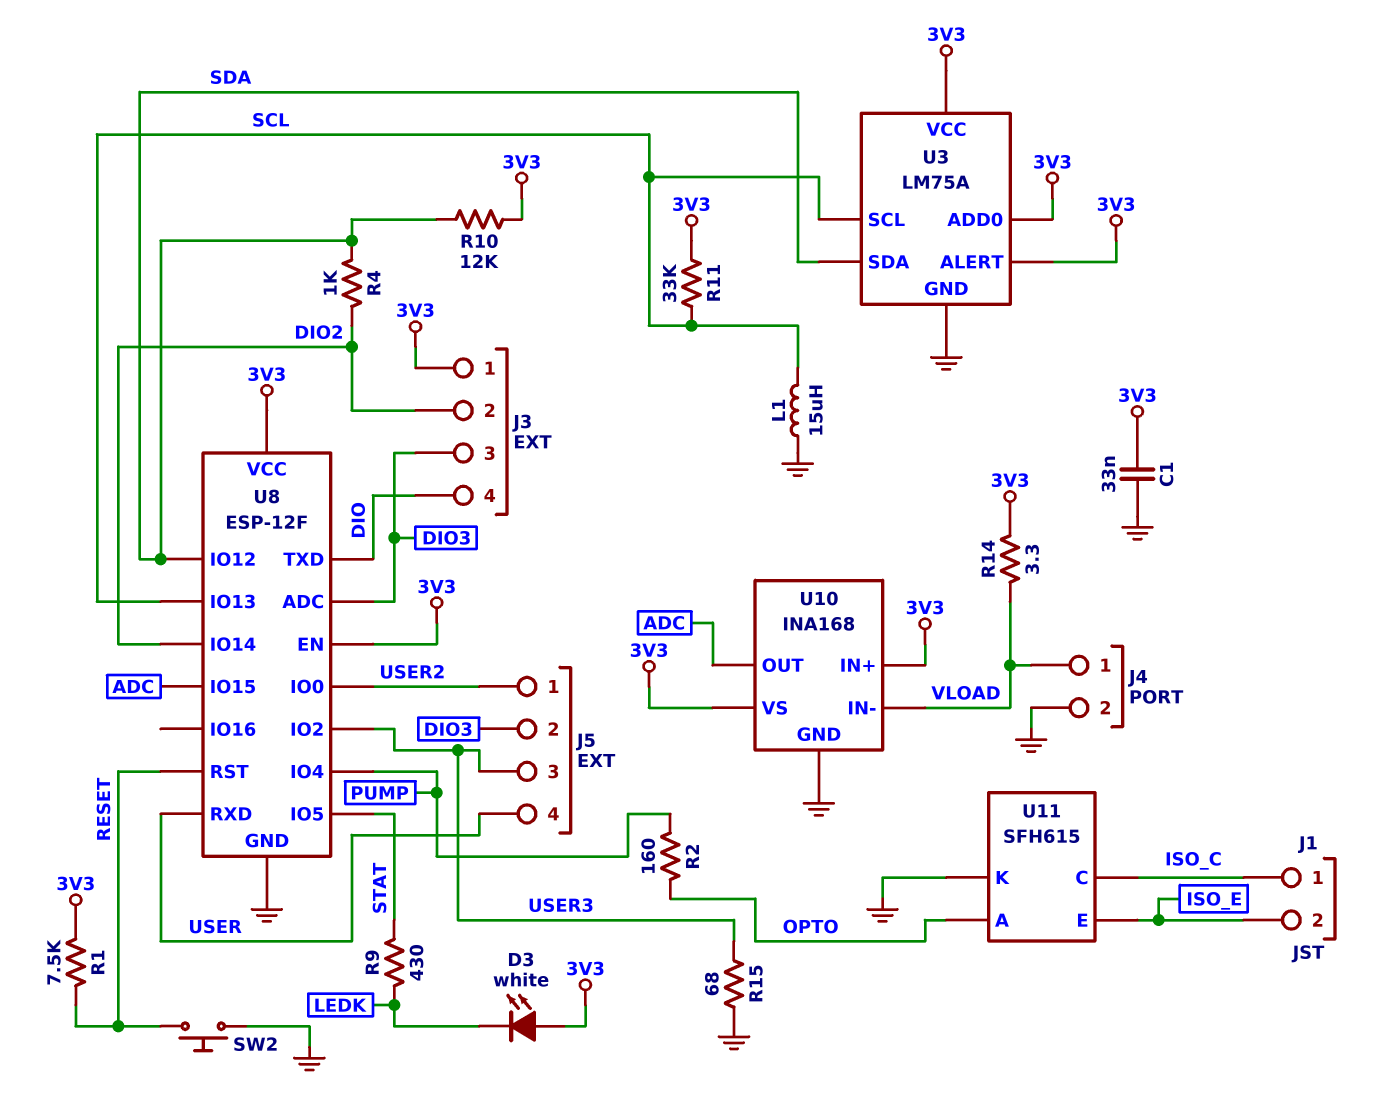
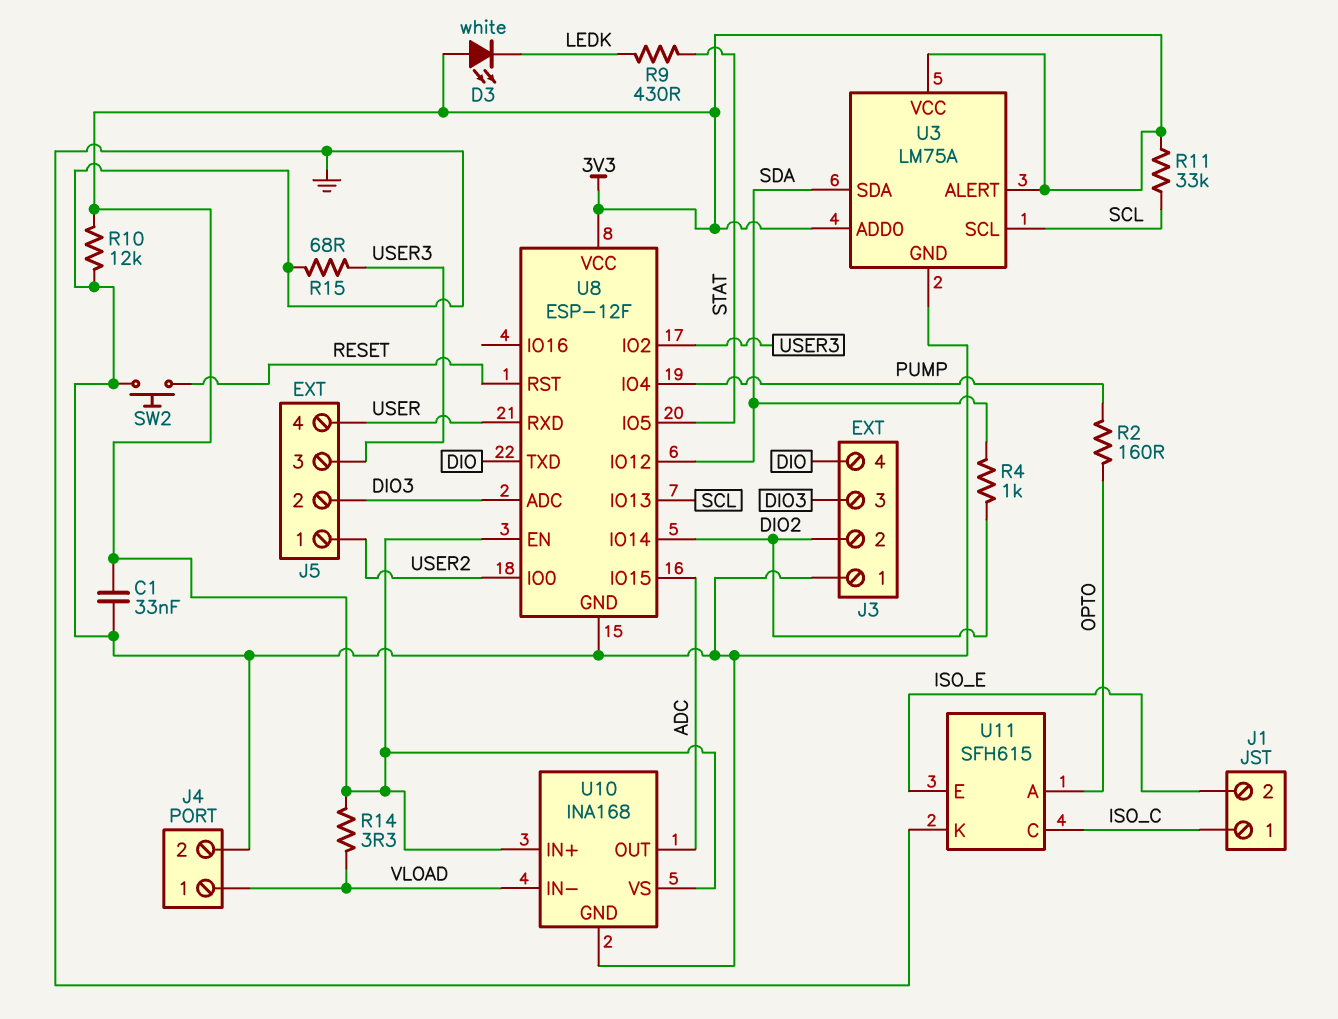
J3 pin 1: 3V3 -> GND
L1: 15uH (GND, SCL) -> none
R1: 7.5k (3V3, RESET) -> none
R10: 12k (3V3, SDA) -> 12k (3V3, GND)

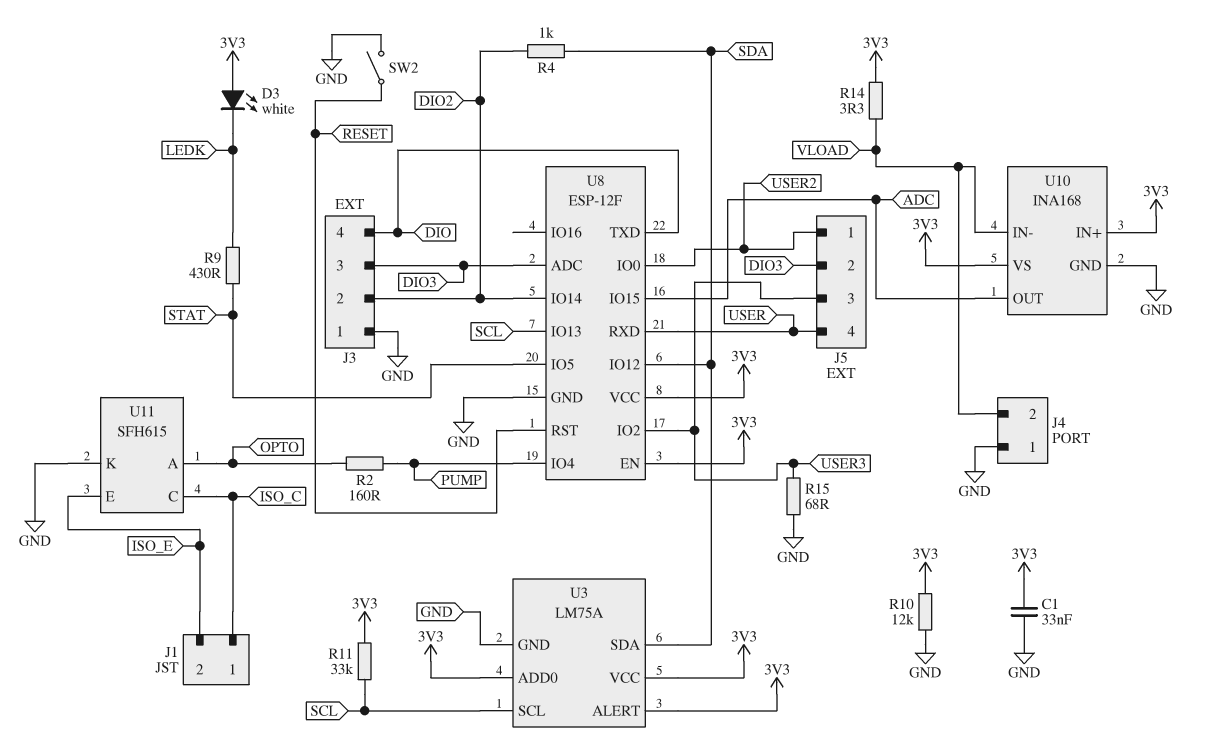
J4 pin 1: VLOAD -> GND
J4 pin 2: GND -> VLOAD
SW2: button (GND, RESET) -> switch (GND, RESET)

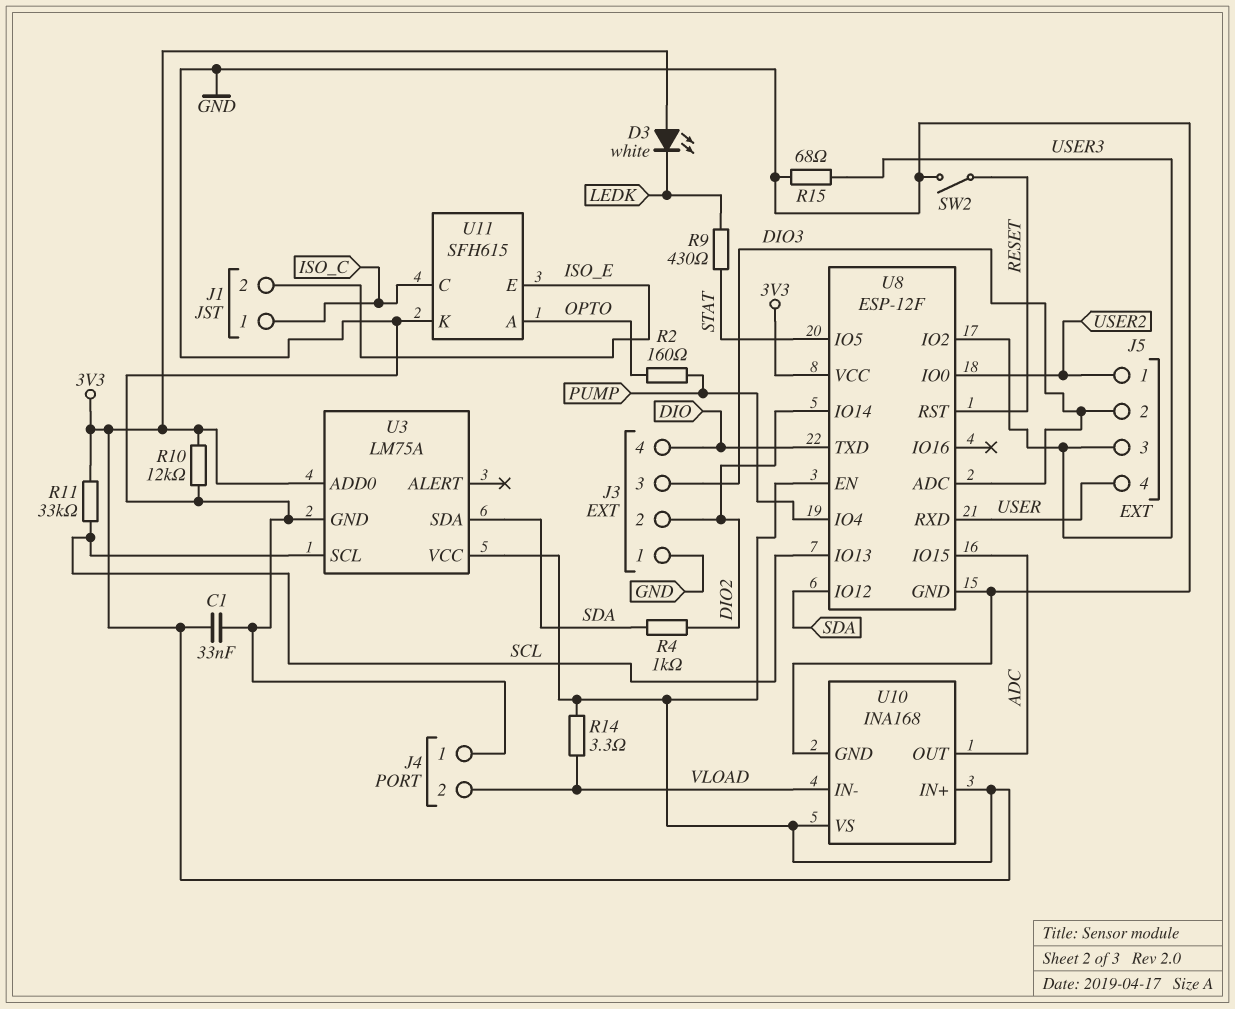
U3 pin ALERT: 3V3 -> none

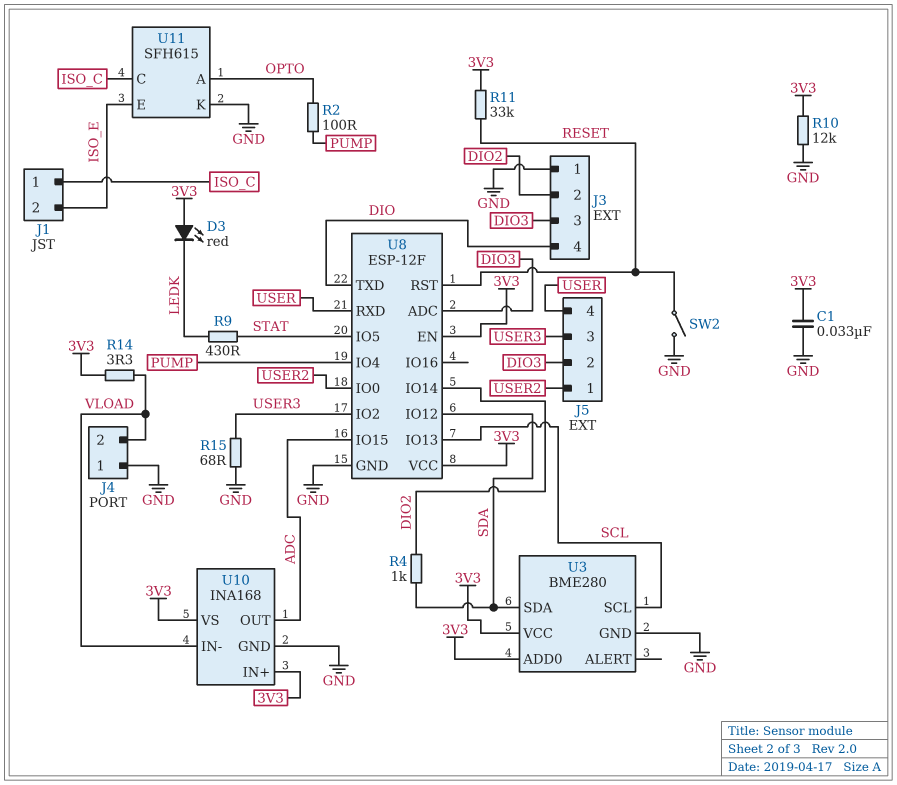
D3: LED white (A 3V3, K LEDK) -> LED red (A 3V3, K LEDK)
R2: 160 (OPTO, PUMP) -> 100 (OPTO, PUMP)
R11: 33k (3V3, SCL) -> 33k (3V3, RESET)
U3: LM75A -> BME280

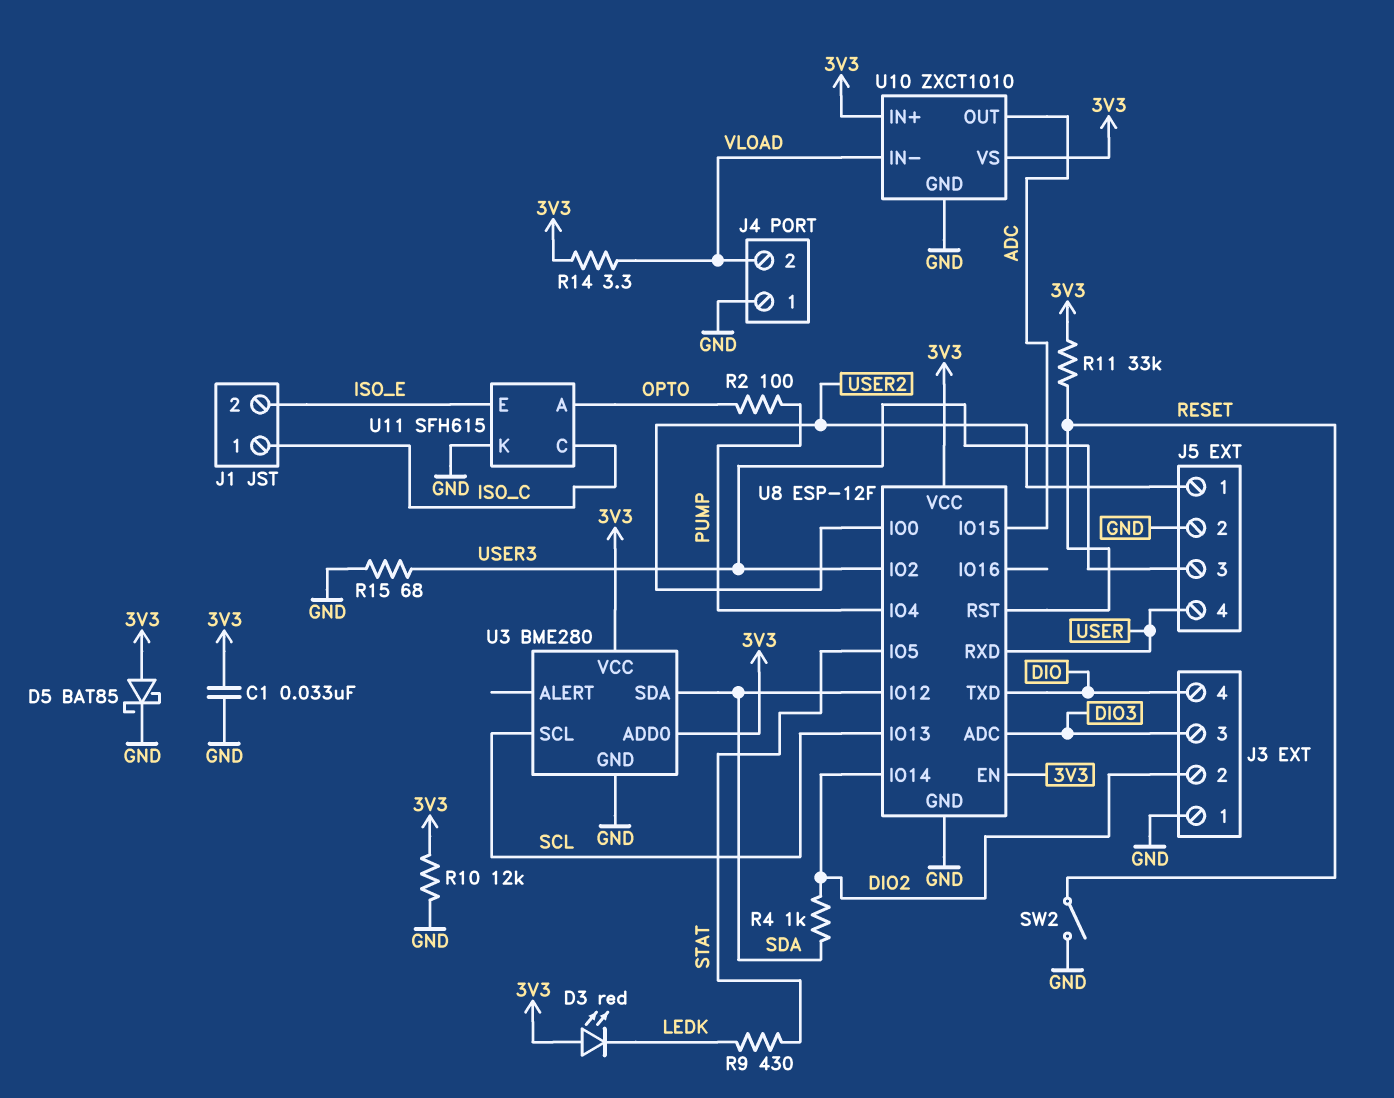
D5: none -> schottky BAT85 (A 3V3, K GND)
J5 pin 2: DIO3 -> GND
U10: INA168 -> ZXCT1010

